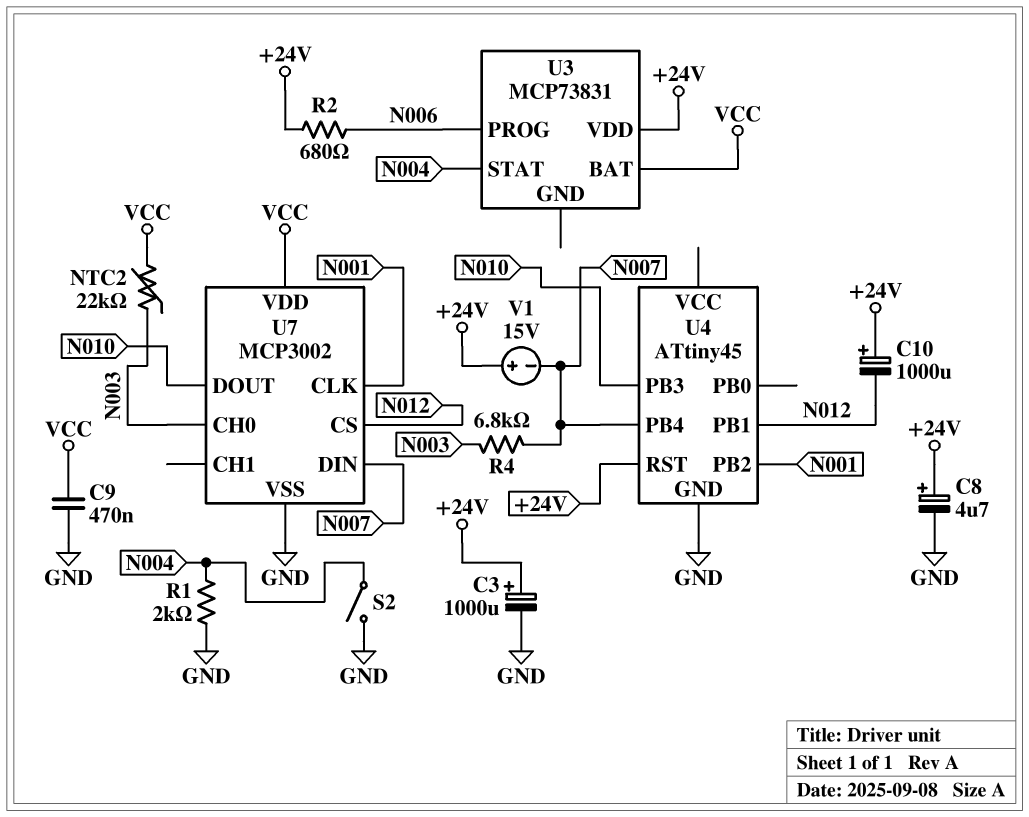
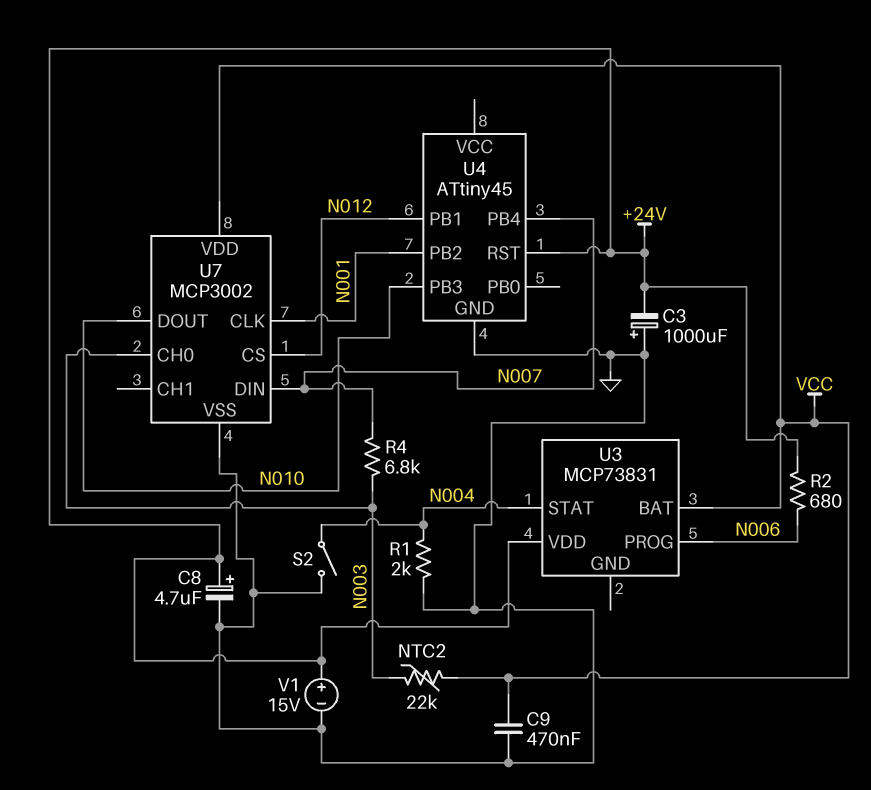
C3: 1000uF (plus +24V, minus GND) -> 1000uF (plus GND, minus +24V)
C10: 1000uF (plus +24V, minus N012) -> none
V1: 15V (plus +24V, minus N007) -> 15V (plus +24V, minus GND)

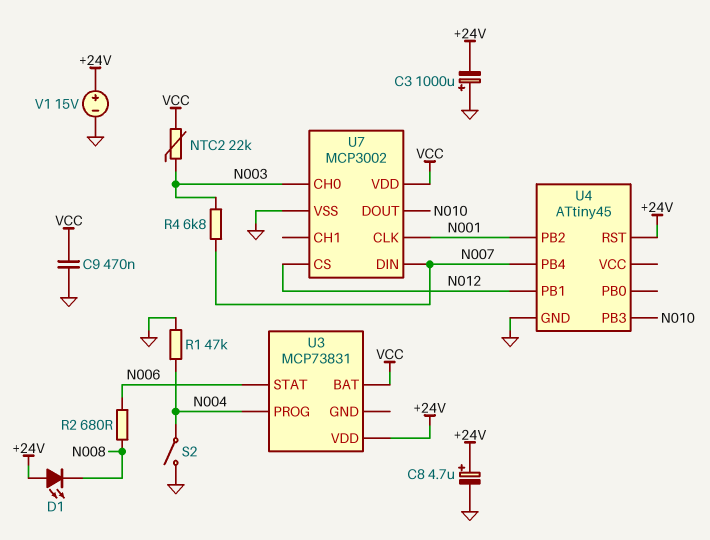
D1: none -> LED (A +24V, K N008)
R1: 2k (GND, N004) -> 47k (GND, N004)
R2: 680 (+24V, N006) -> 680 (N006, N008)
U3 pin PROG: N006 -> N004
U3 pin STAT: N004 -> N006

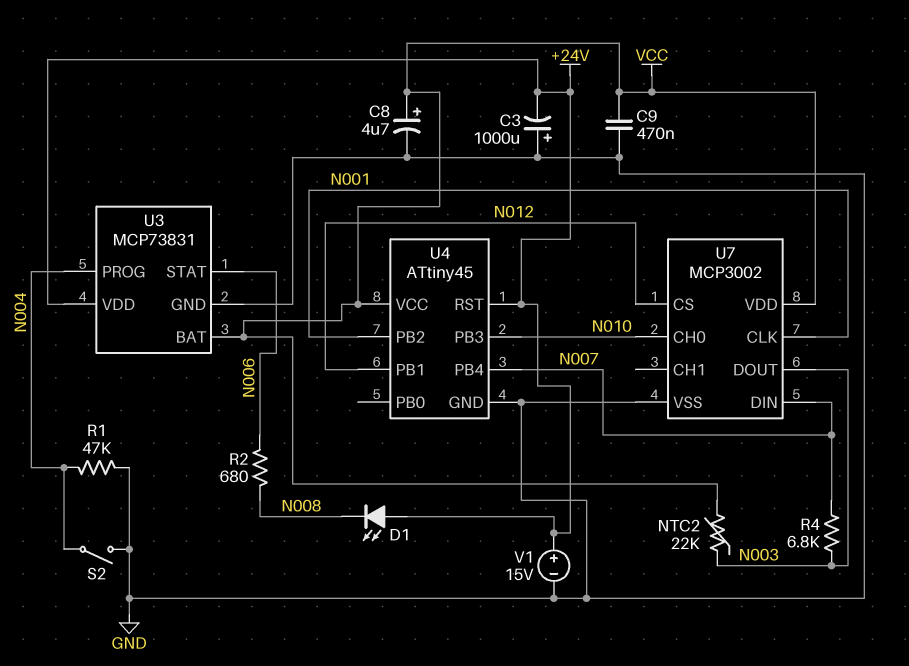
C8: 4.7uF (plus +24V, minus GND) -> 4.7uF (plus VCC, minus GND)
U3 pin GND: none -> GND
U4 pin VCC: none -> VCC
U7 pin CH0: N003 -> N010
U7 pin DOUT: N010 -> N003

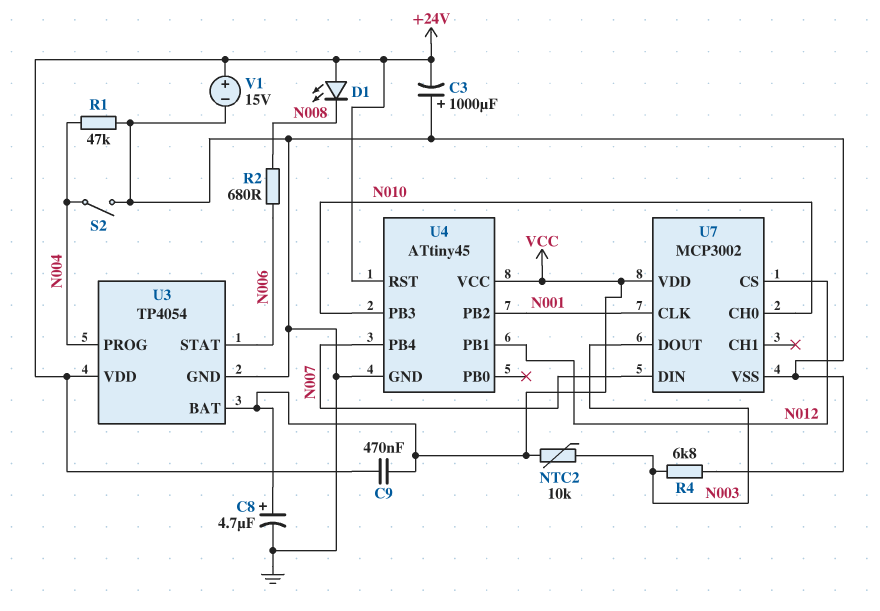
C9: 470nF (GND, VCC) -> 470nF (+24V, VCC)
NTC2: 22k (N003, VCC) -> 10k (N003, VCC)
R4: 6.8k (N003, N007) -> 6.8k (GND, N003)
U3: MCP73831 -> TP4054

